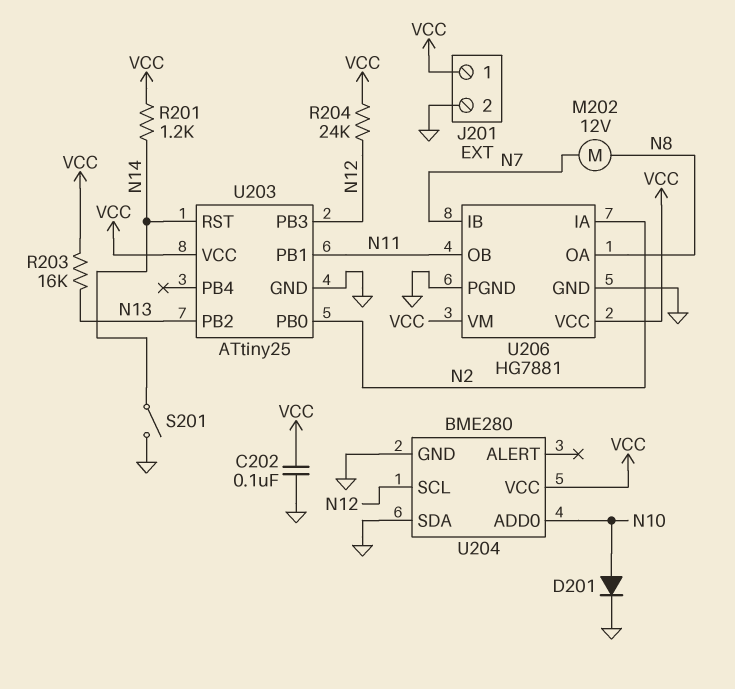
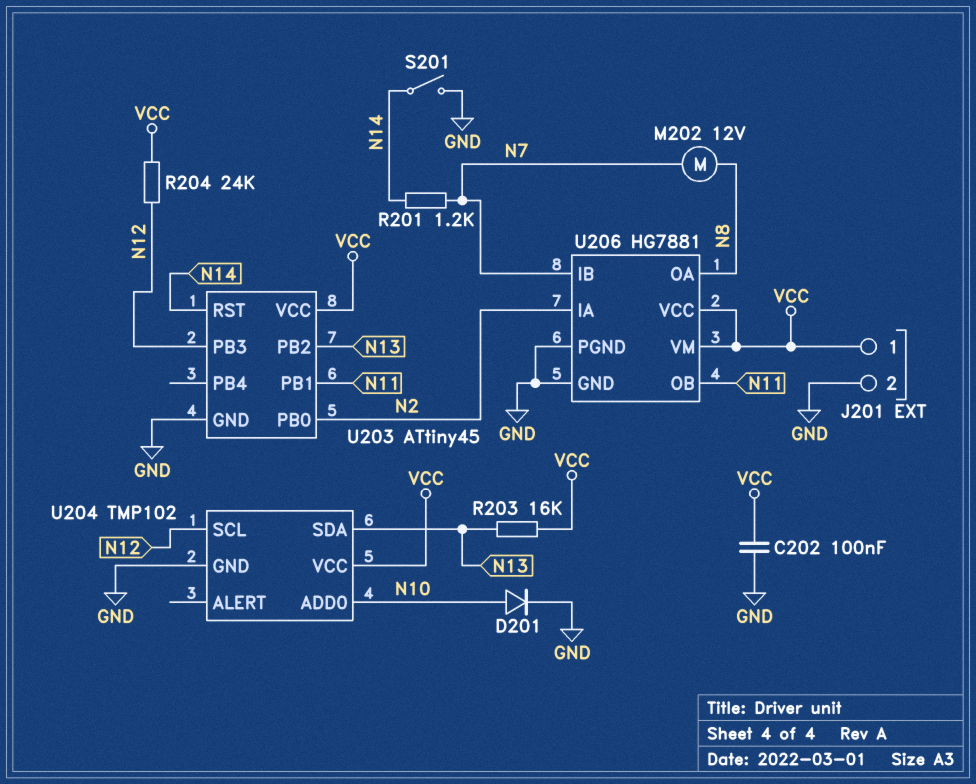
R201: 1.2k (N14, VCC) -> 1.2k (N7, N14)
U203: ATtiny25 -> ATtiny45
U204: BME280 -> TMP102
U204 pin SDA: GND -> N13

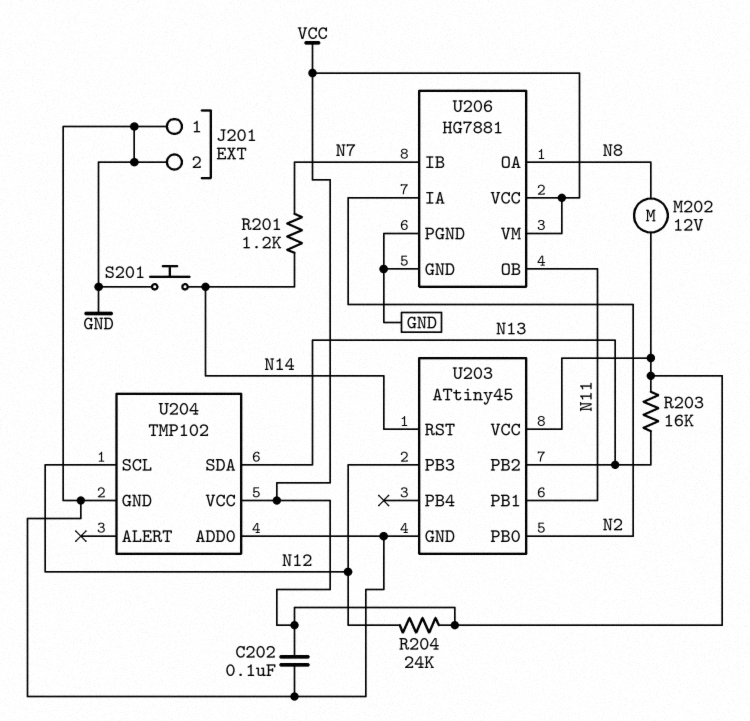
D201: diode (A N10, K GND) -> none
J201 pin 1: VCC -> GND
M202: motor 12V (N7, N8) -> motor 12V (N8, VCC)
S201: switch (GND, N14) -> button (GND, N14)
U204 pin ADD0: N10 -> GND

